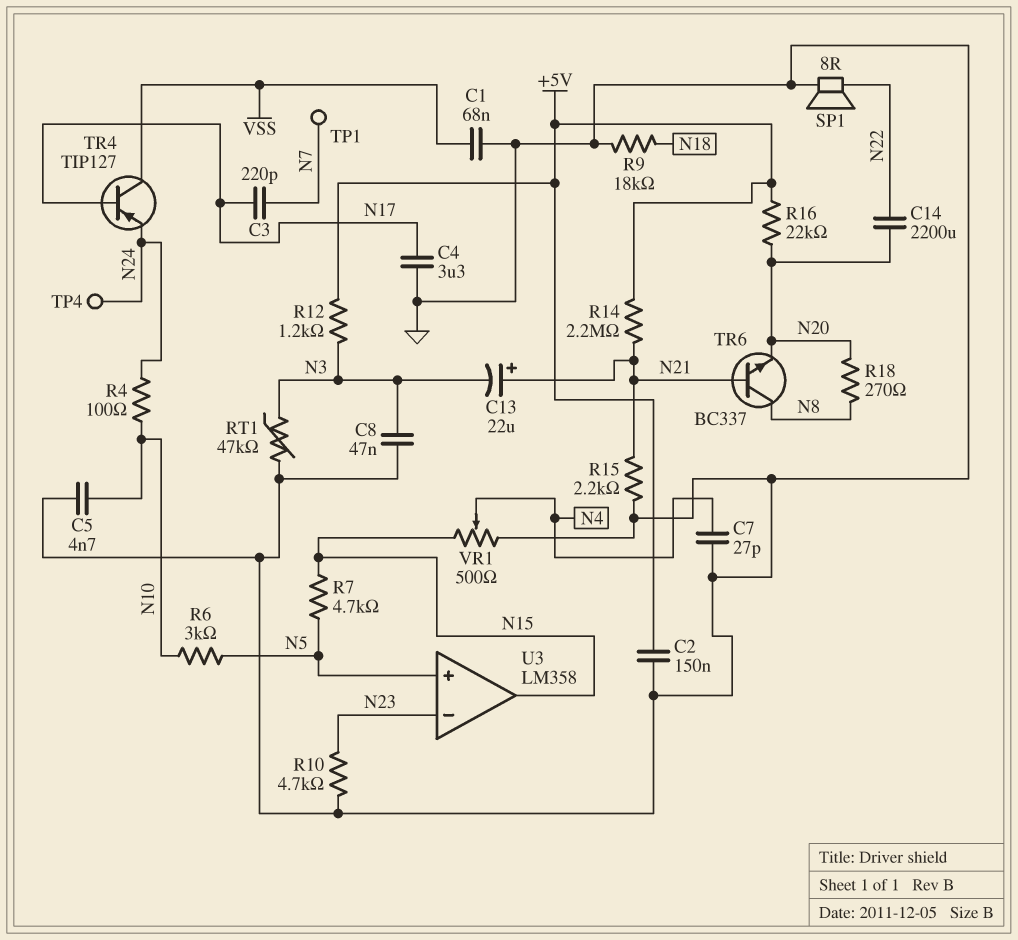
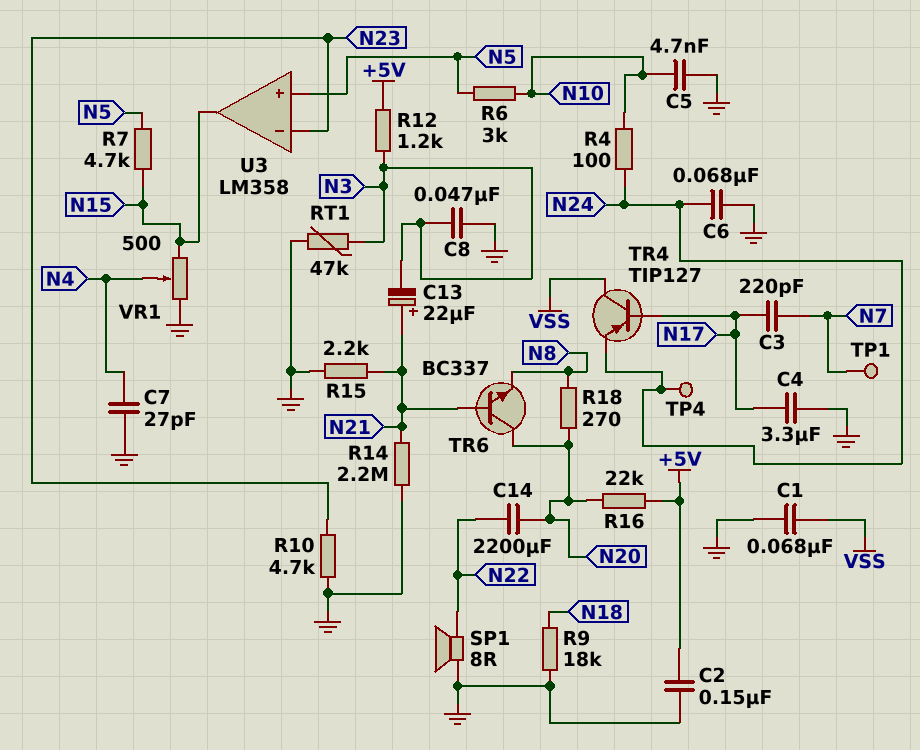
C6: none -> 68nF (GND, N24)
R14: 2.2M (+5V, N21) -> 2.2M (GND, N21)
TR6: NPN BC337 (B N21, C N8, E N20) -> NPN BC337 (B N21, C N20, E N8)

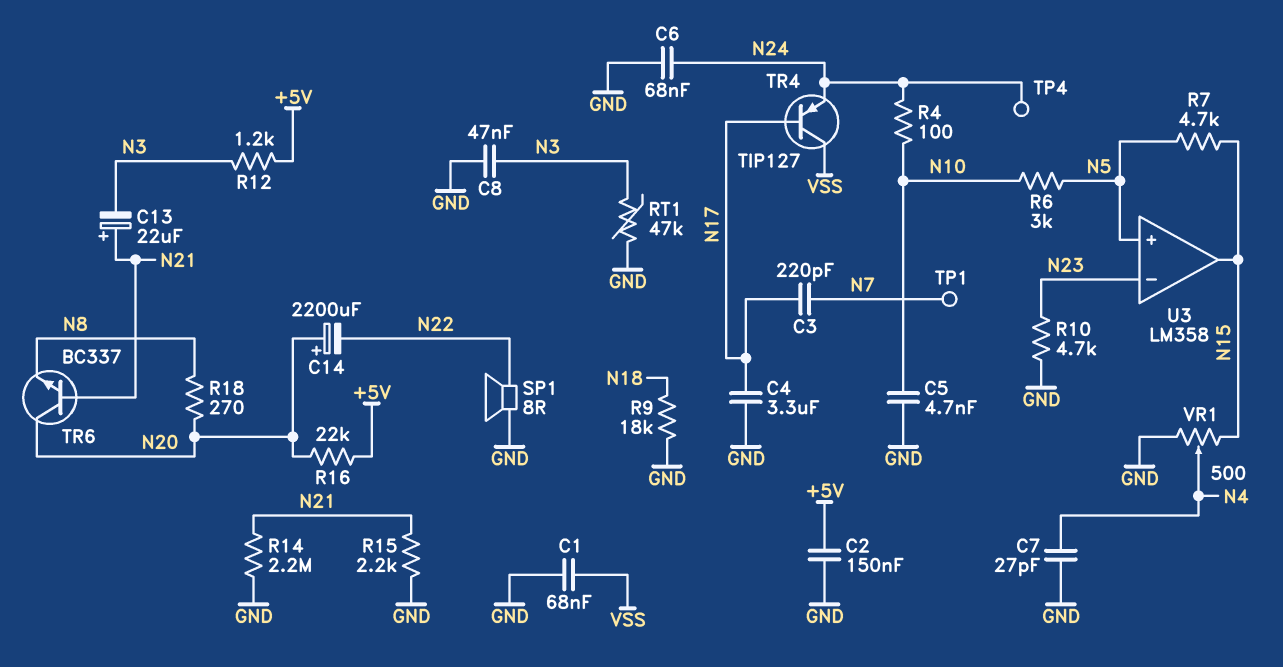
C14: 2200uF (N20, N22) -> 2200uF (plus N20, minus N22)

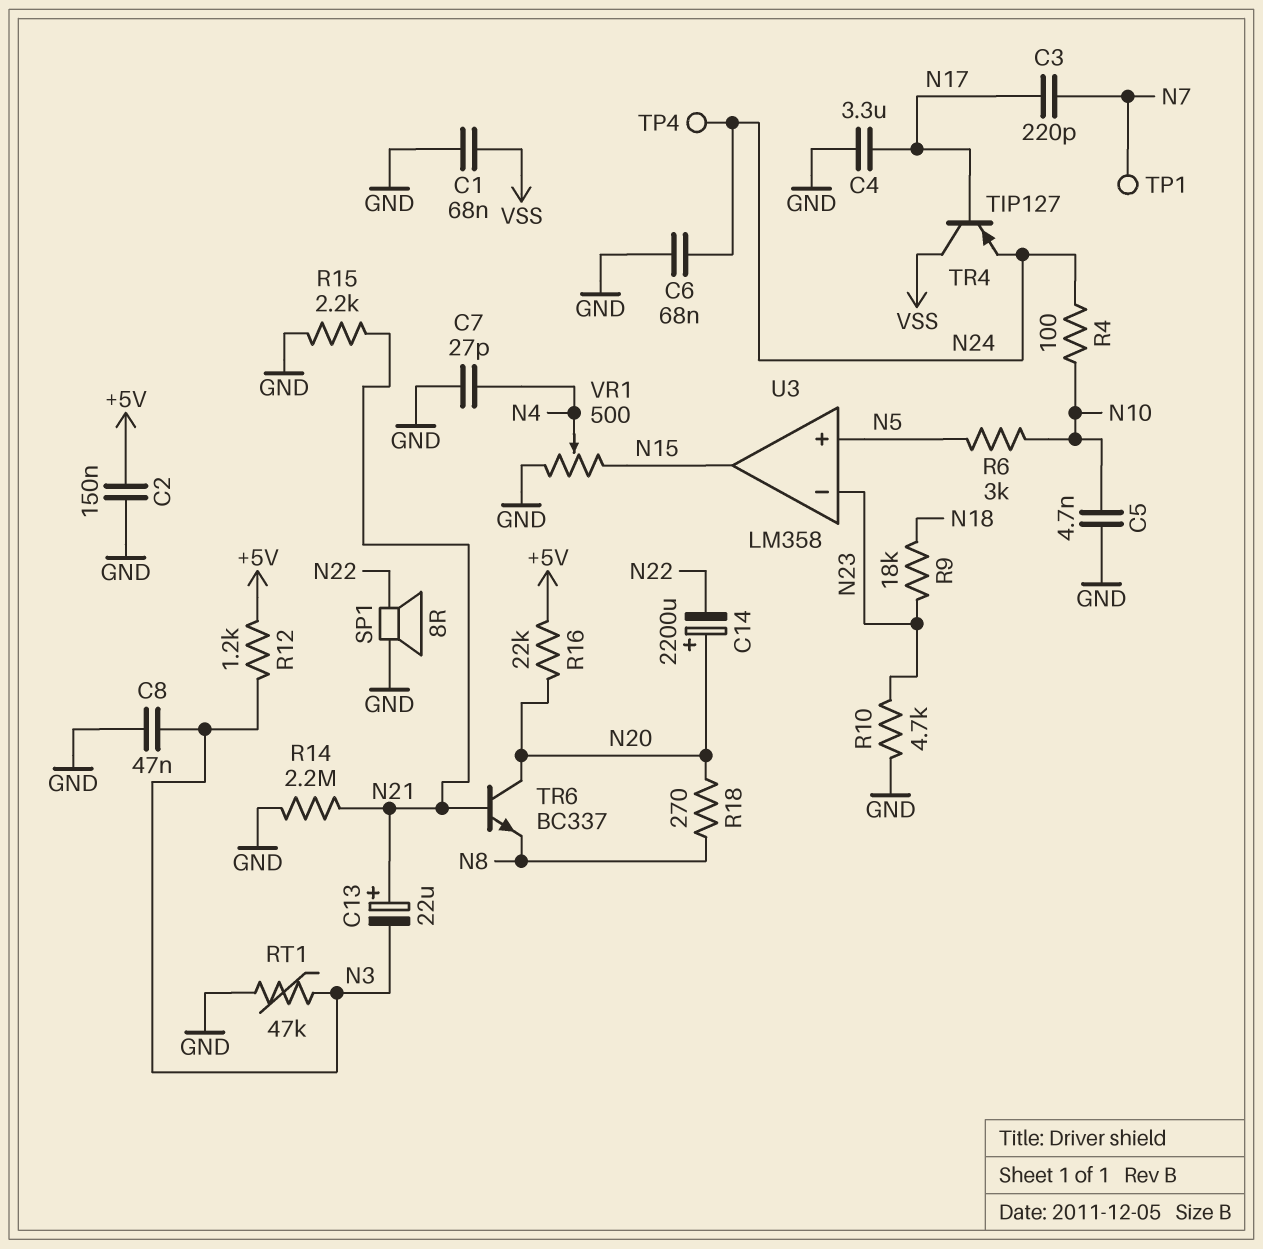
R7: 4.7k (N5, N15) -> none
R9: 18k (GND, N18) -> 18k (N18, N23)

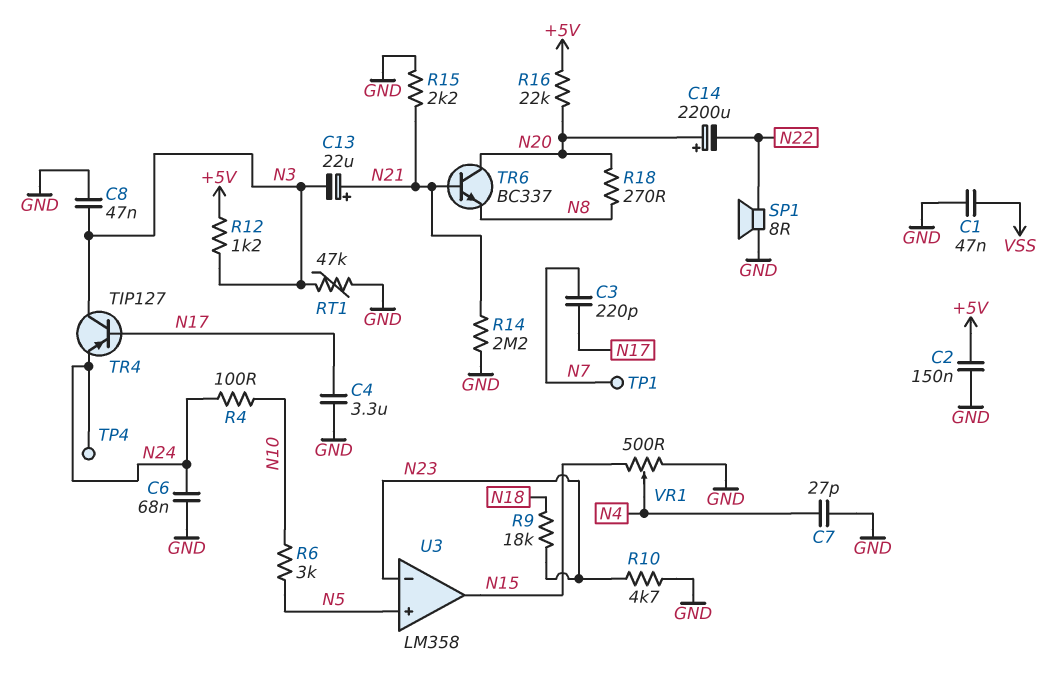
C1: 68nF (GND, VSS) -> 47nF (GND, VSS)
C5: 4.7nF (GND, N10) -> none
TR4: PNP TIP127 (B N17, C VSS, E N24) -> PNP TIP127 (B N17, C N3, E N24)

